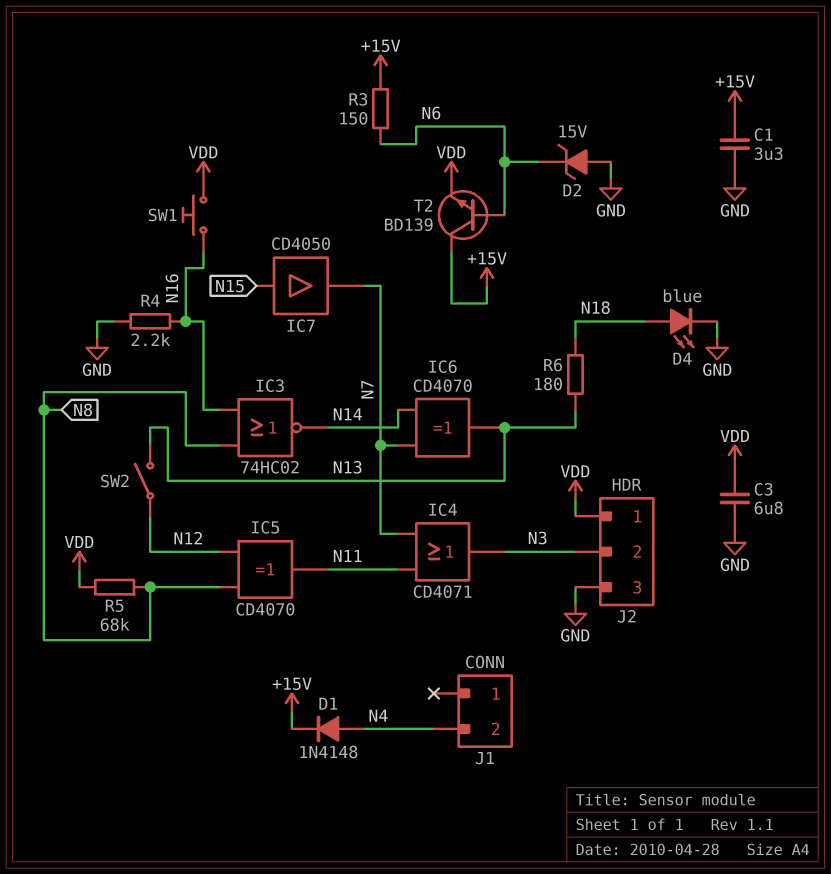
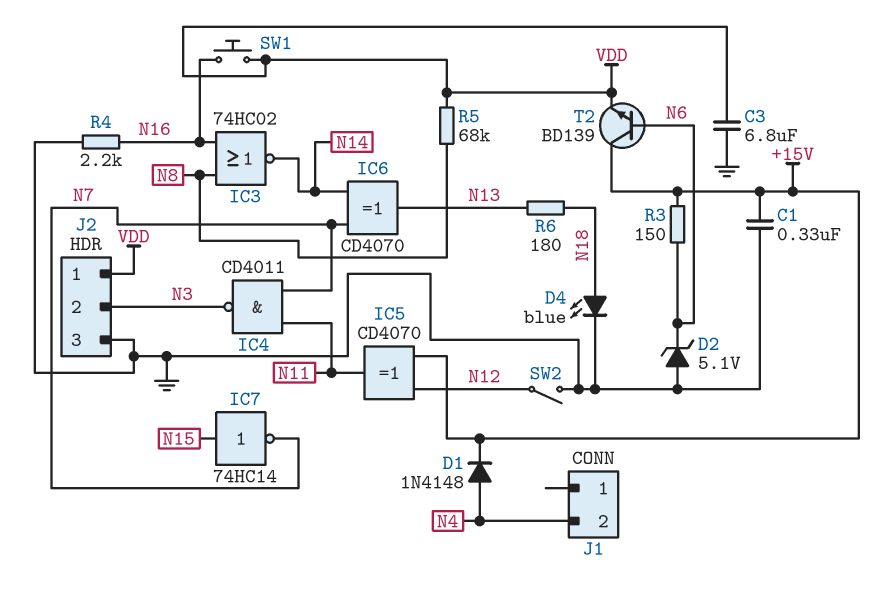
C1: 3.3uF (+15V, GND) -> 330nF (+15V, GND)
D2: zener 15V (A GND, K N6) -> zener 5.1V (A GND, K N6)
IC4: OR CD4071 (in N7, in N11, out N3) -> NAND CD4011 (in N7, in N11, out N3)
IC5: XOR CD4070 (in N8, in N12, out N11) -> XOR CD4070 (in +15V, in N12, out N11)
IC7: buffer CD4050 (in N15, out N7) -> NOT 74HC14 (in N15, out N7)
SW2: switch (N12, N13) -> switch (GND, N12)

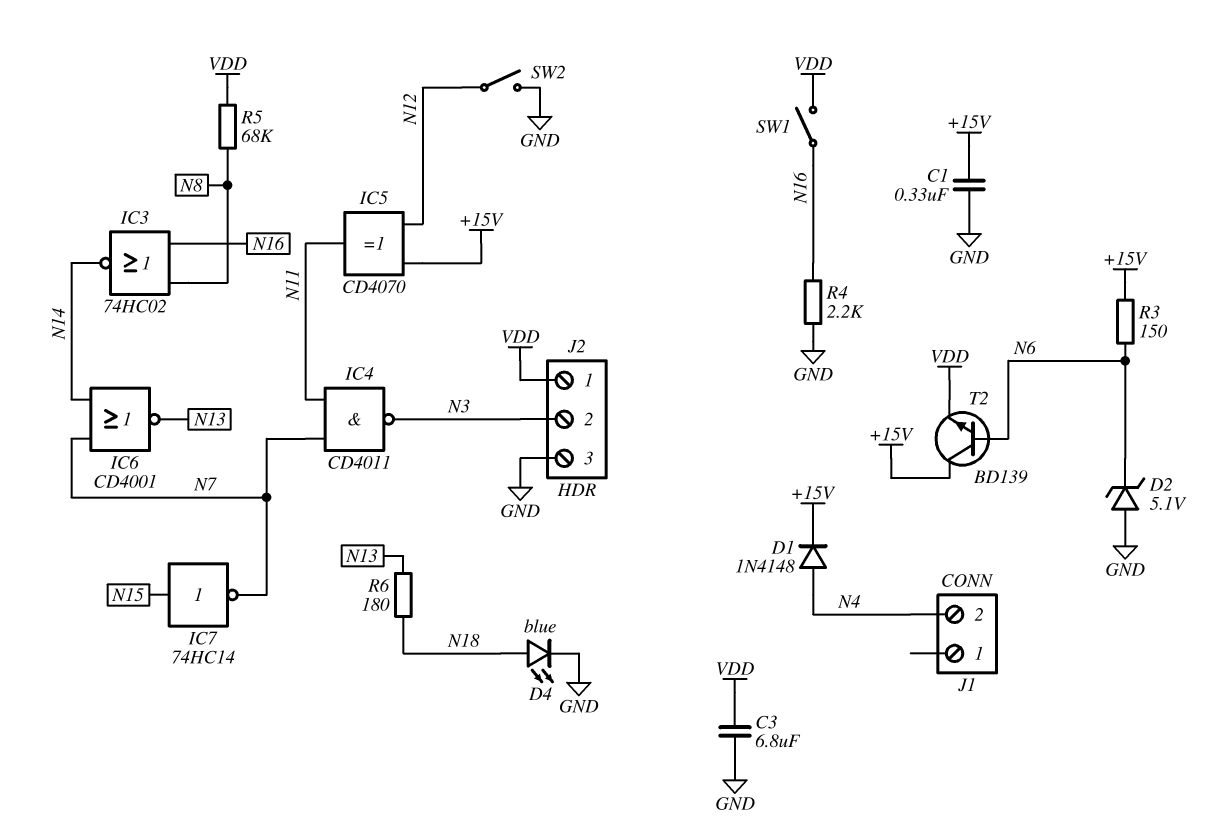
IC6: XOR CD4070 (in N7, in N14, out N13) -> NOR CD4001 (in N7, in N14, out N13)
SW1: button (N16, VDD) -> switch (N16, VDD)

